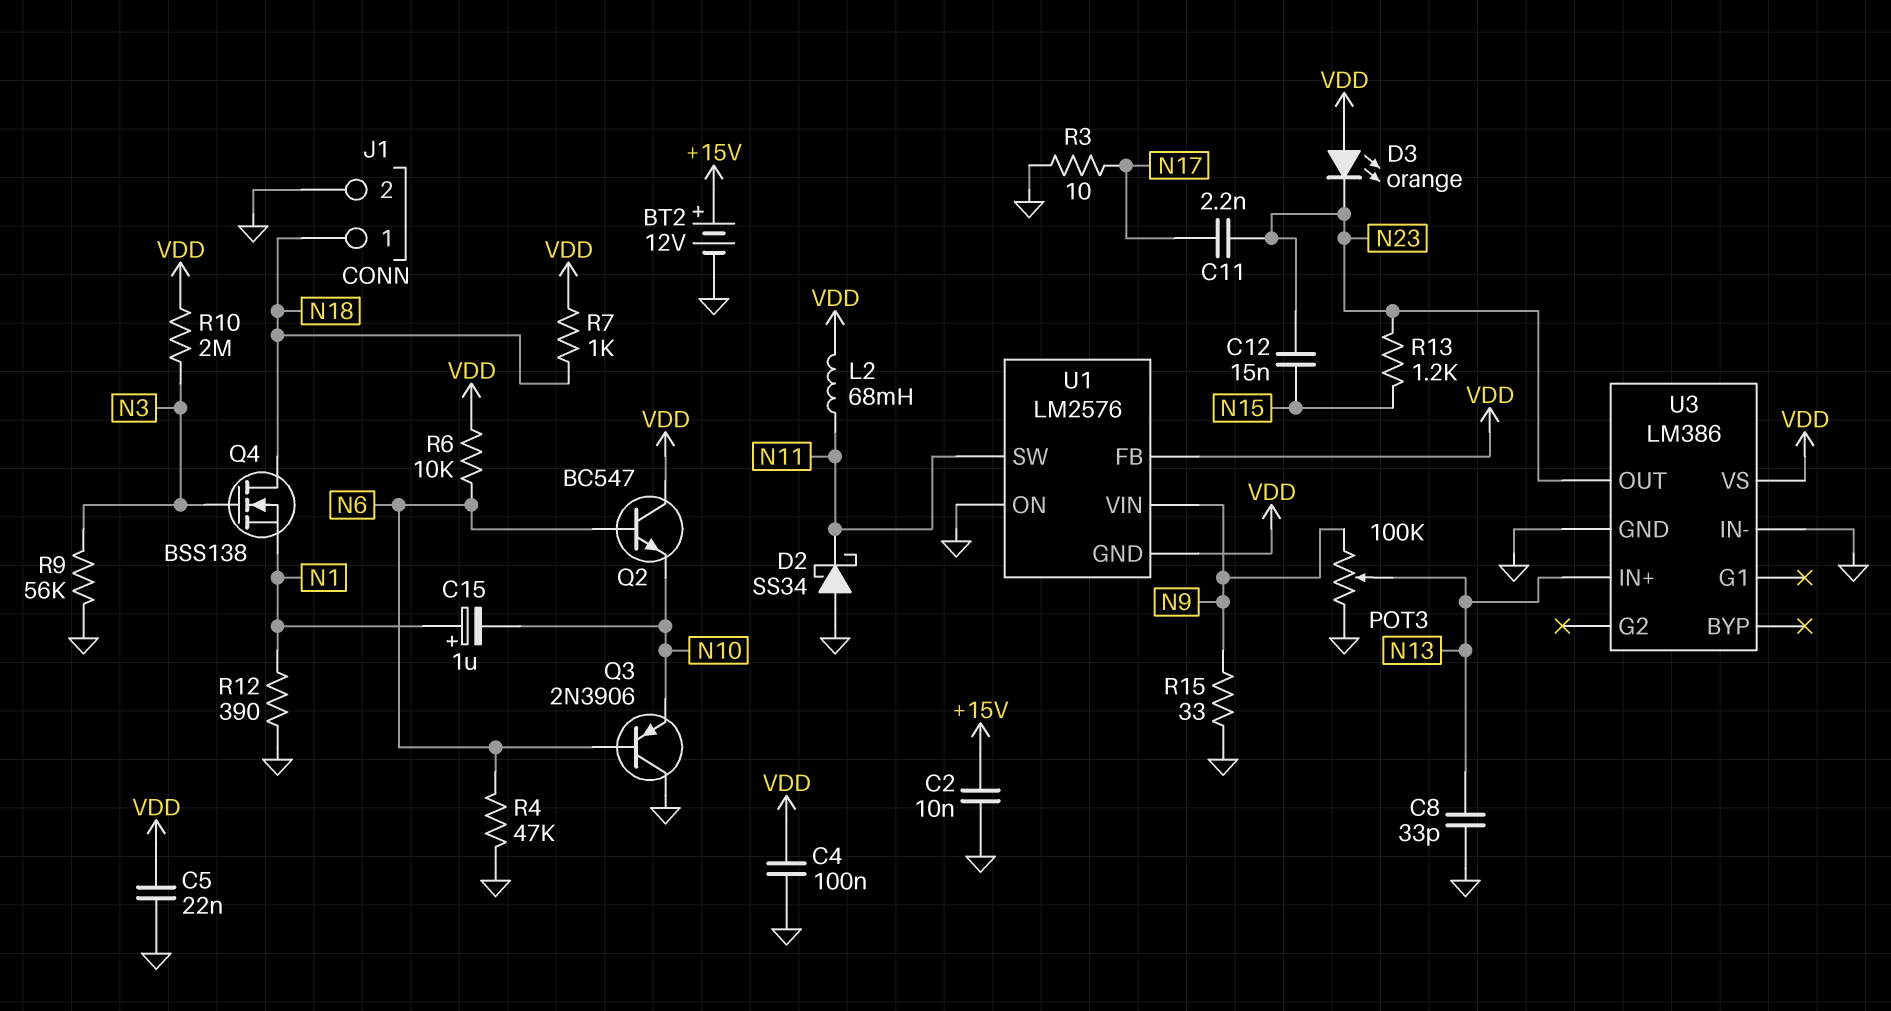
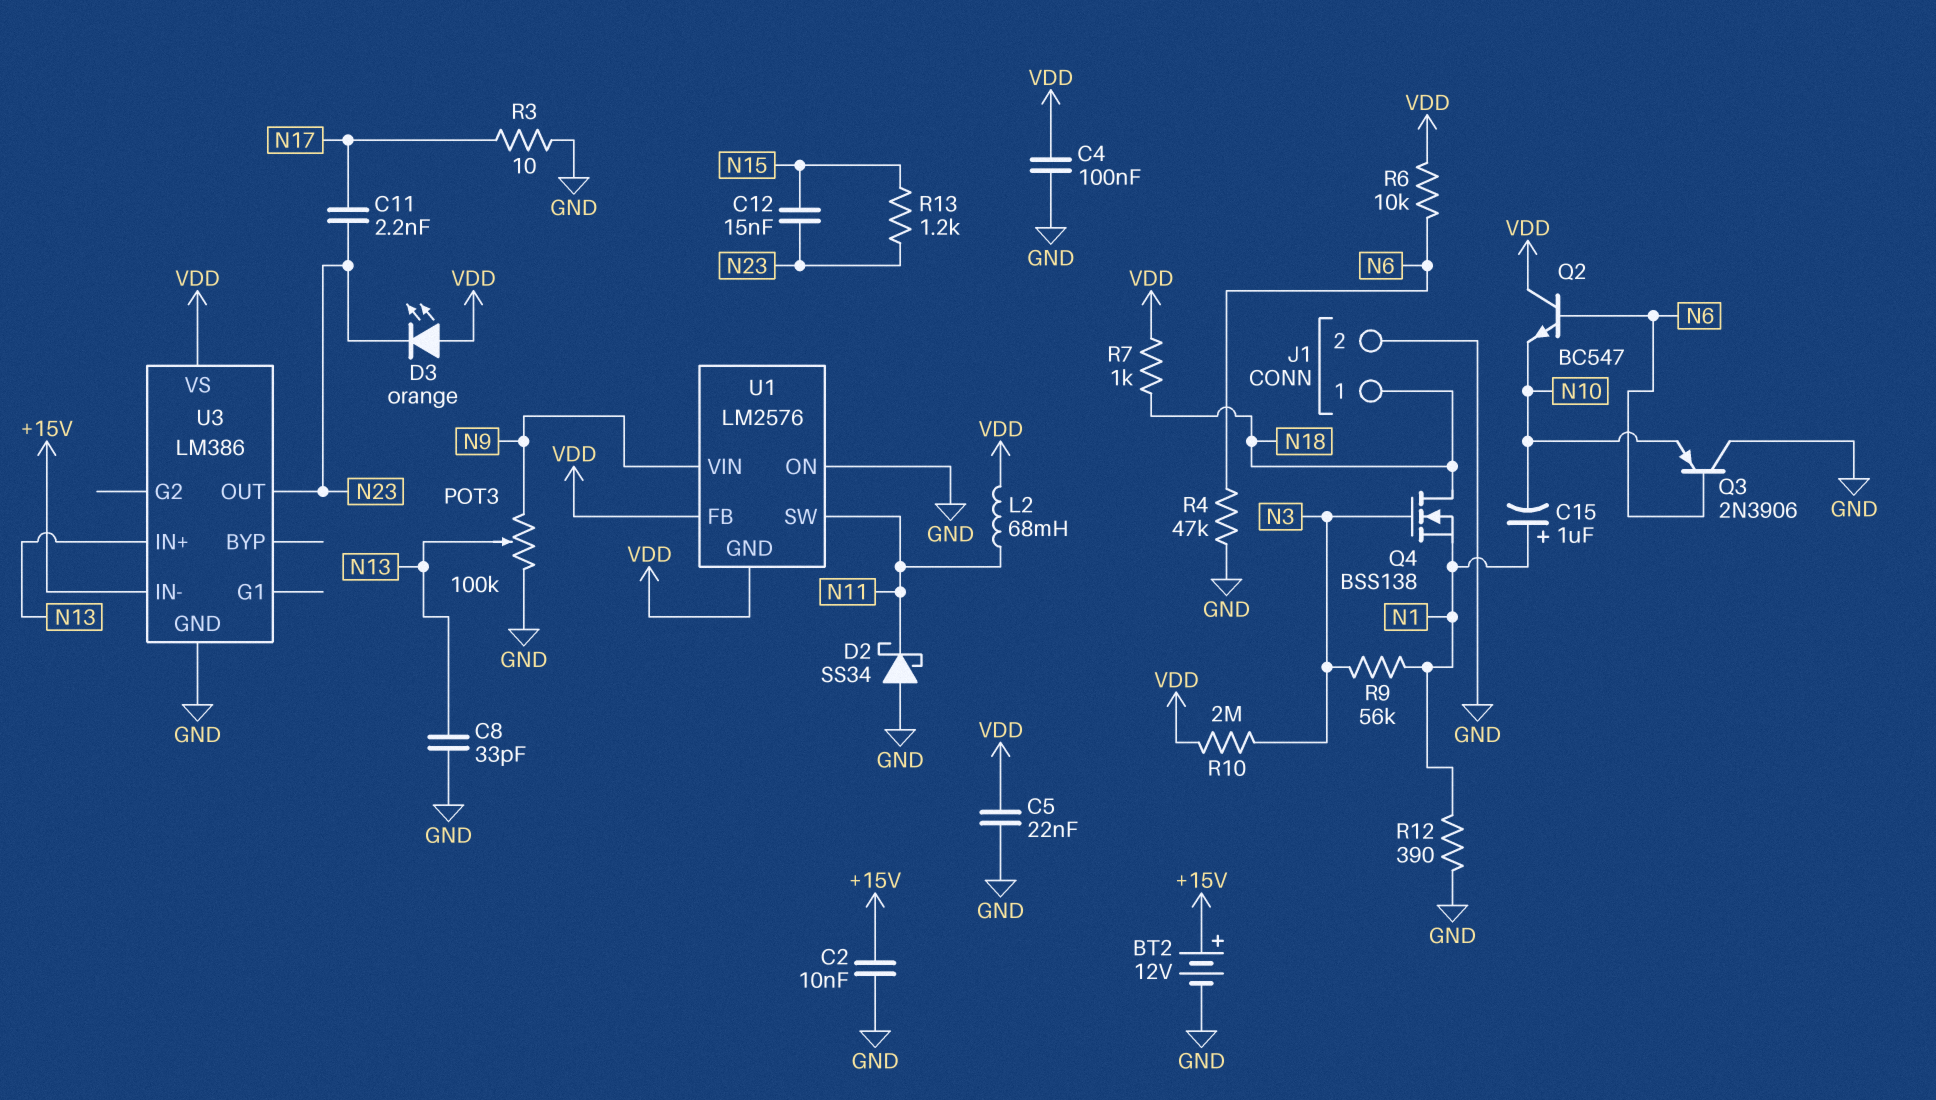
R9: 56k (GND, N3) -> 56k (N1, N3)
R15: 33 (GND, N9) -> none
U3 pin IN-: GND -> +15V

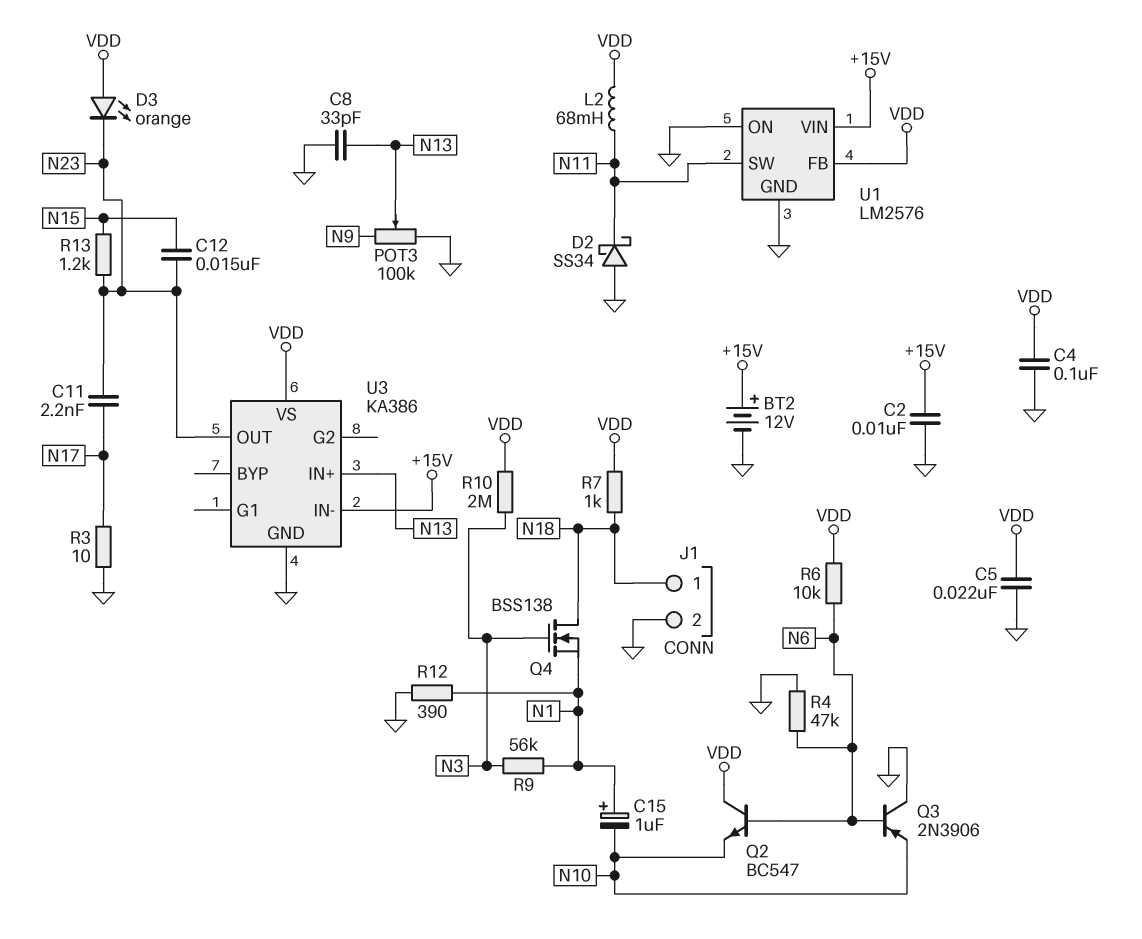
U1 pin GND: VDD -> GND
U1 pin VIN: N9 -> +15V
U3: LM386 -> KA386

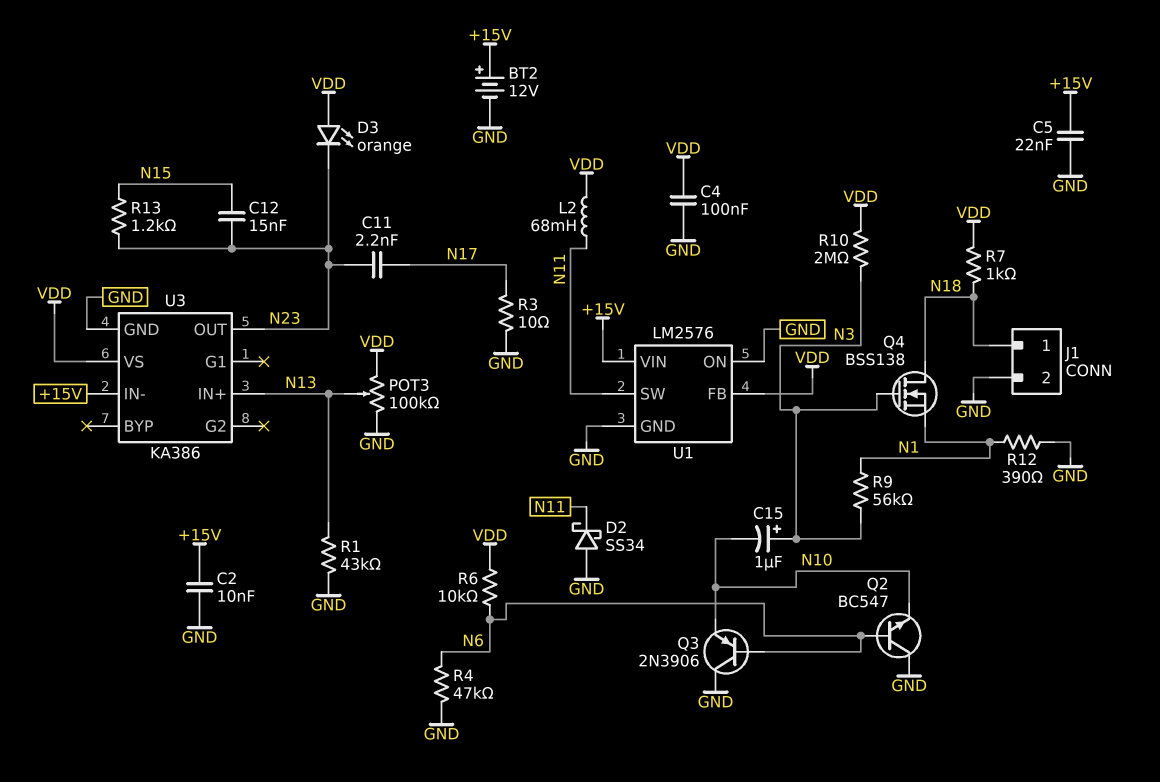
C5: 22nF (GND, VDD) -> 22nF (+15V, GND)
C8: 33pF (GND, N13) -> none
C15: 1uF (plus N1, minus N10) -> 1uF (plus N3, minus N10)
POT3: 100k (GND, N9, wiper N13) -> 100k (GND, VDD, wiper N13)
Q2: NPN BC547 (B N6, C VDD, E N10) -> NPN BC547 (B N6, C GND, E N10)
R1: none -> 43k (GND, N13)

